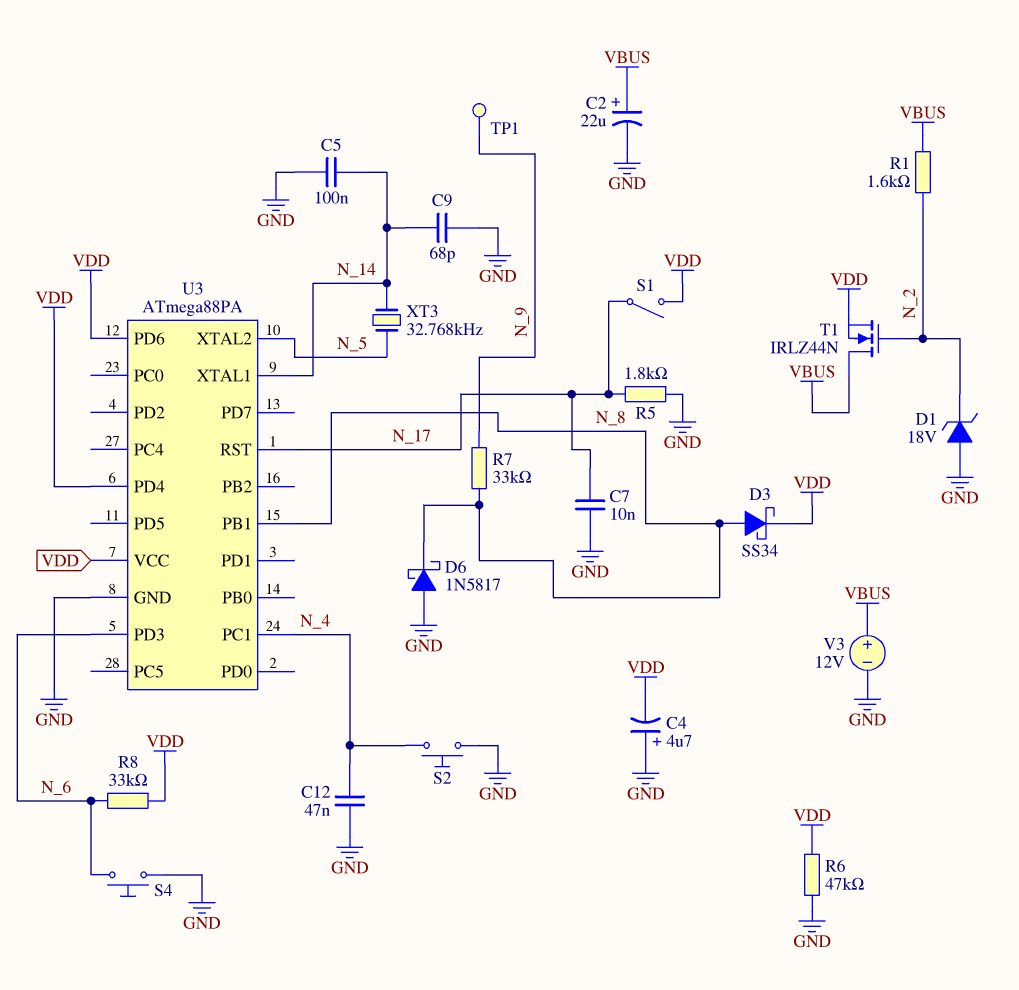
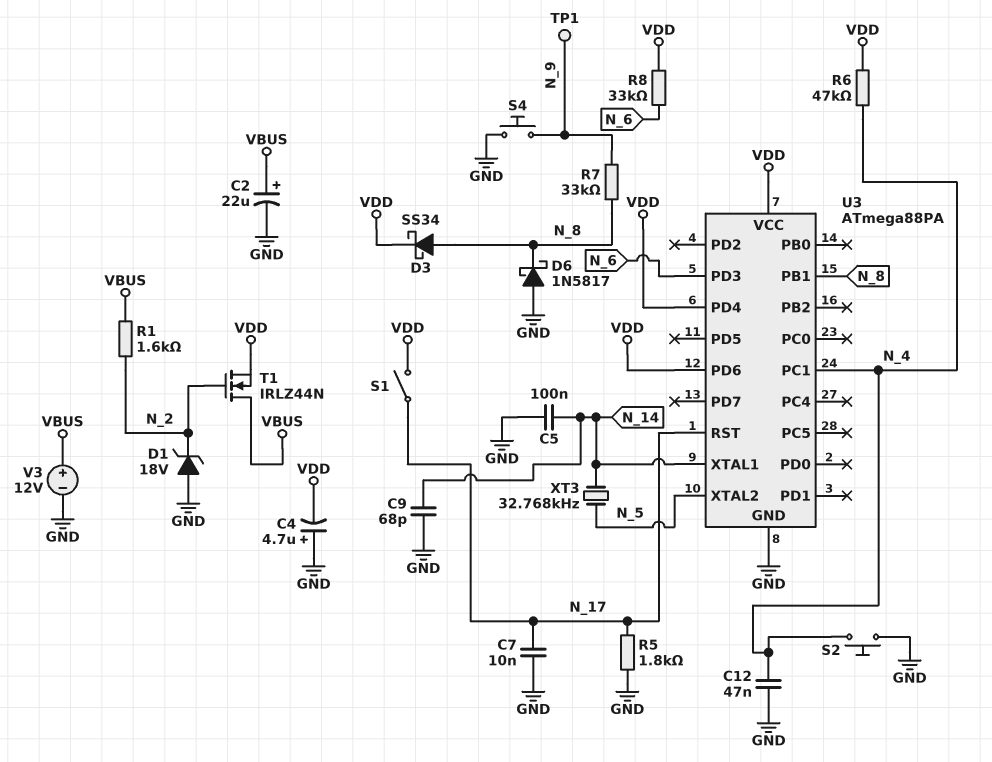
R6: 47k (GND, VDD) -> 47k (N_4, VDD)
S4: button (GND, N_6) -> button (GND, N_9)

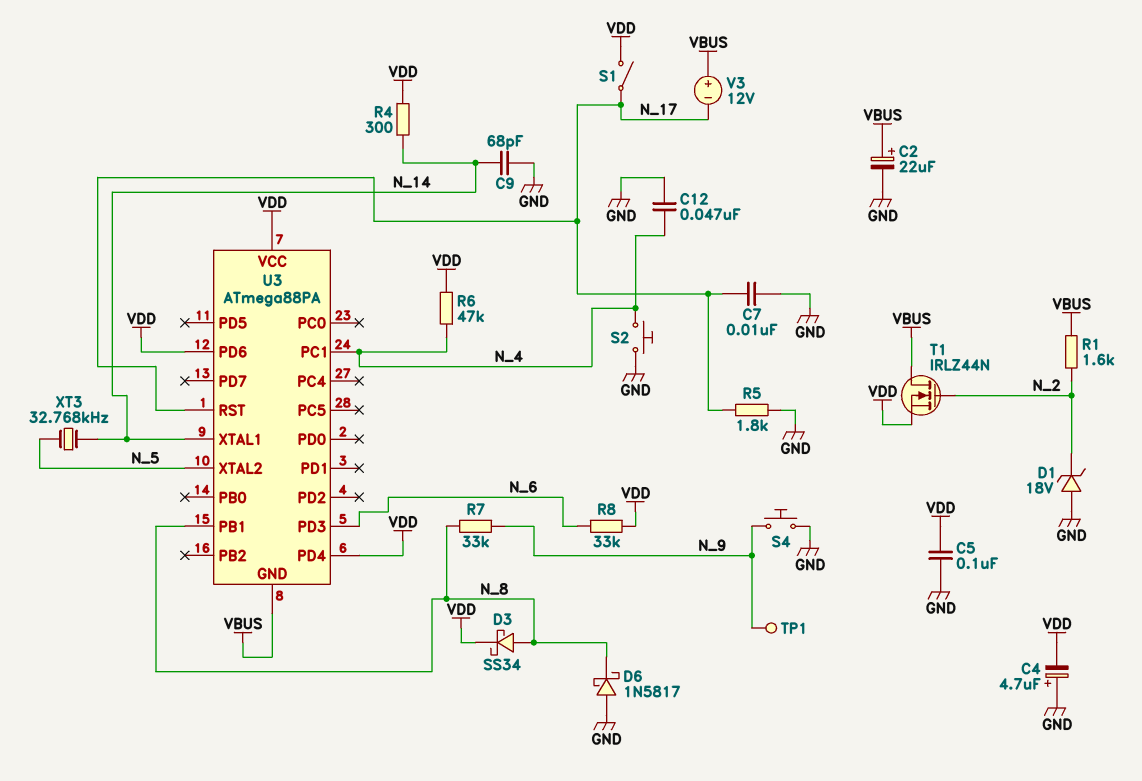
C5: 100nF (GND, N_14) -> 100nF (GND, VDD)
R4: none -> 300 (N_14, VDD)
U3 pin GND: GND -> VBUS
V3: 12V (plus VBUS, minus GND) -> 12V (plus VBUS, minus N_17)

